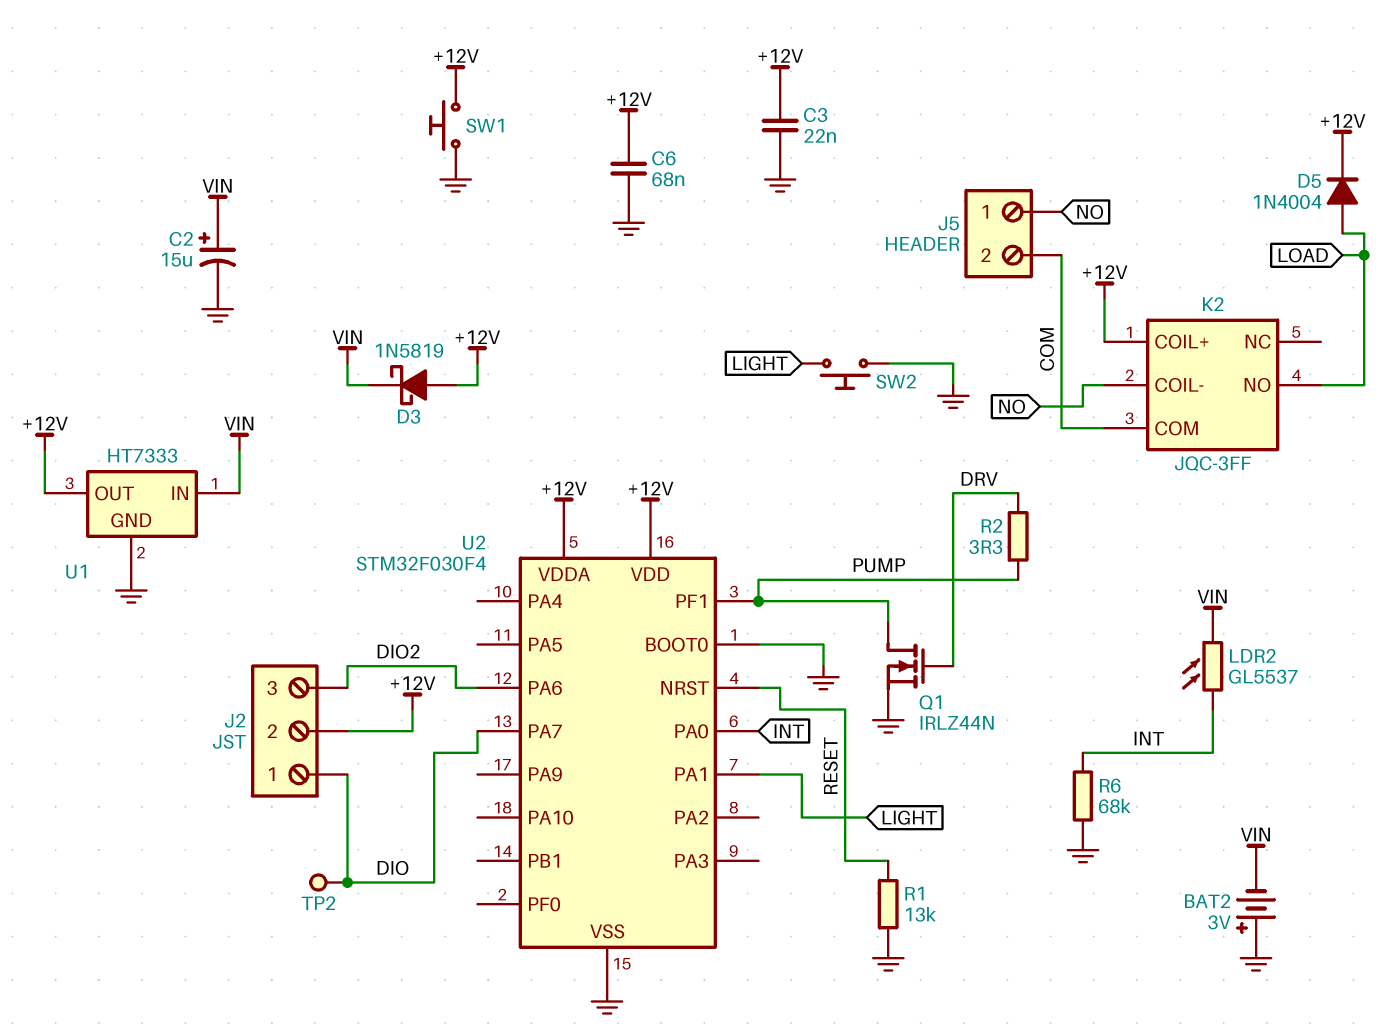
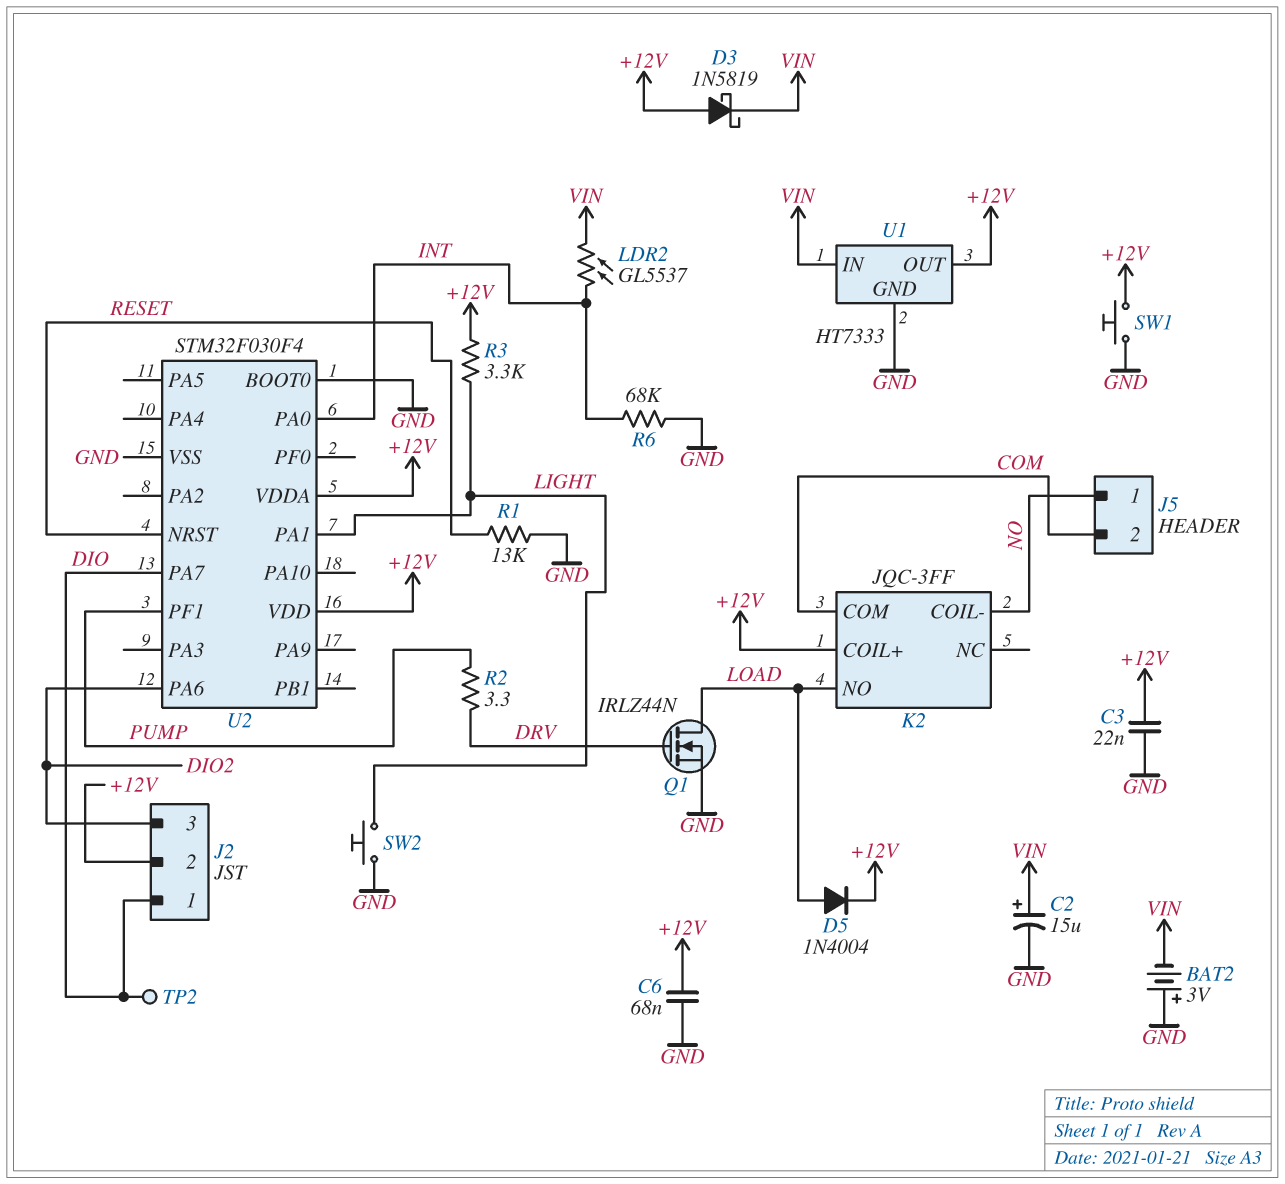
Q1: NMOS IRLZ44N (G DRV, D PUMP, S GND) -> NMOS IRLZ44N (G DRV, D LOAD, S GND)
R3: none -> 3.3k (+12V, LIGHT)

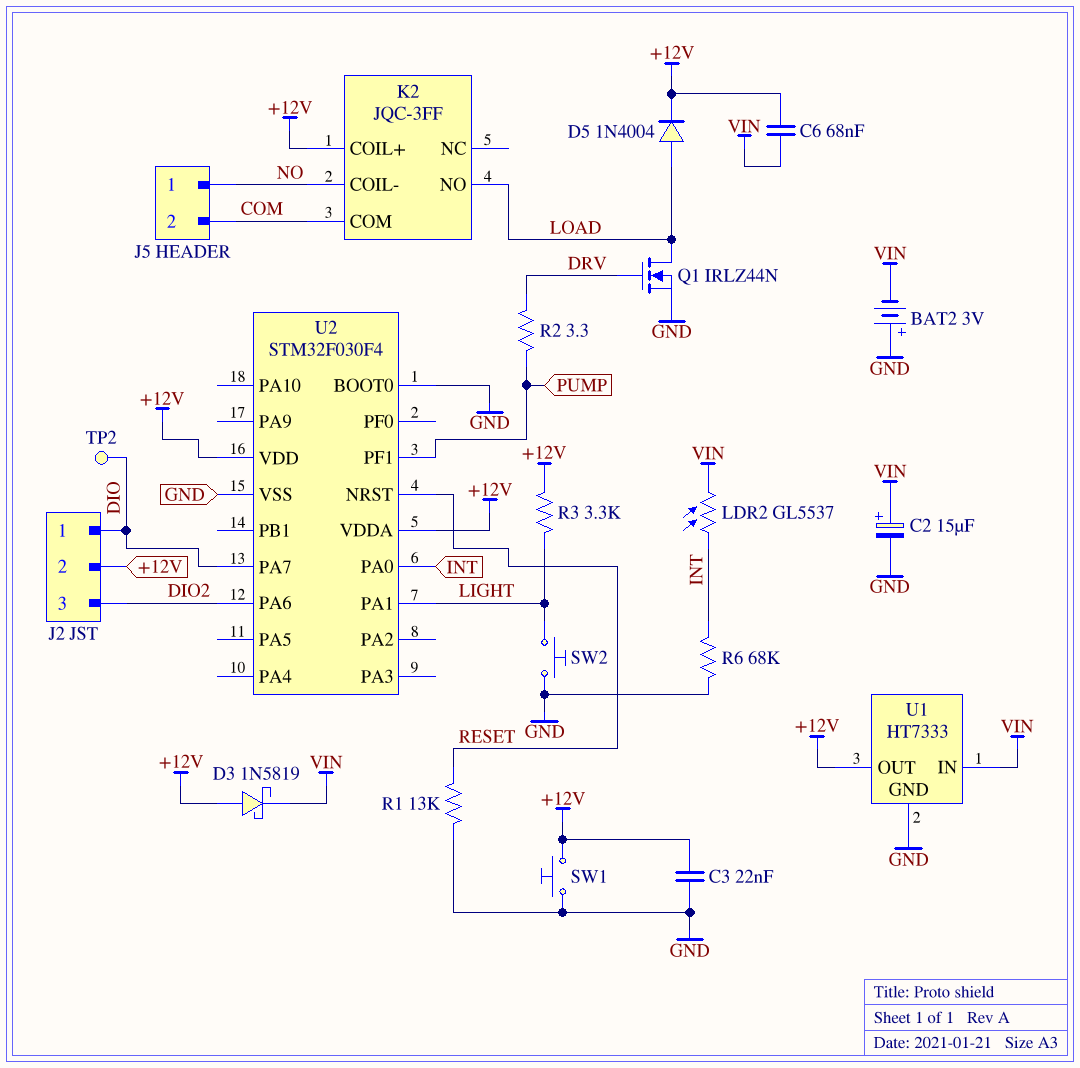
C6: 68nF (+12V, GND) -> 68nF (+12V, VIN)

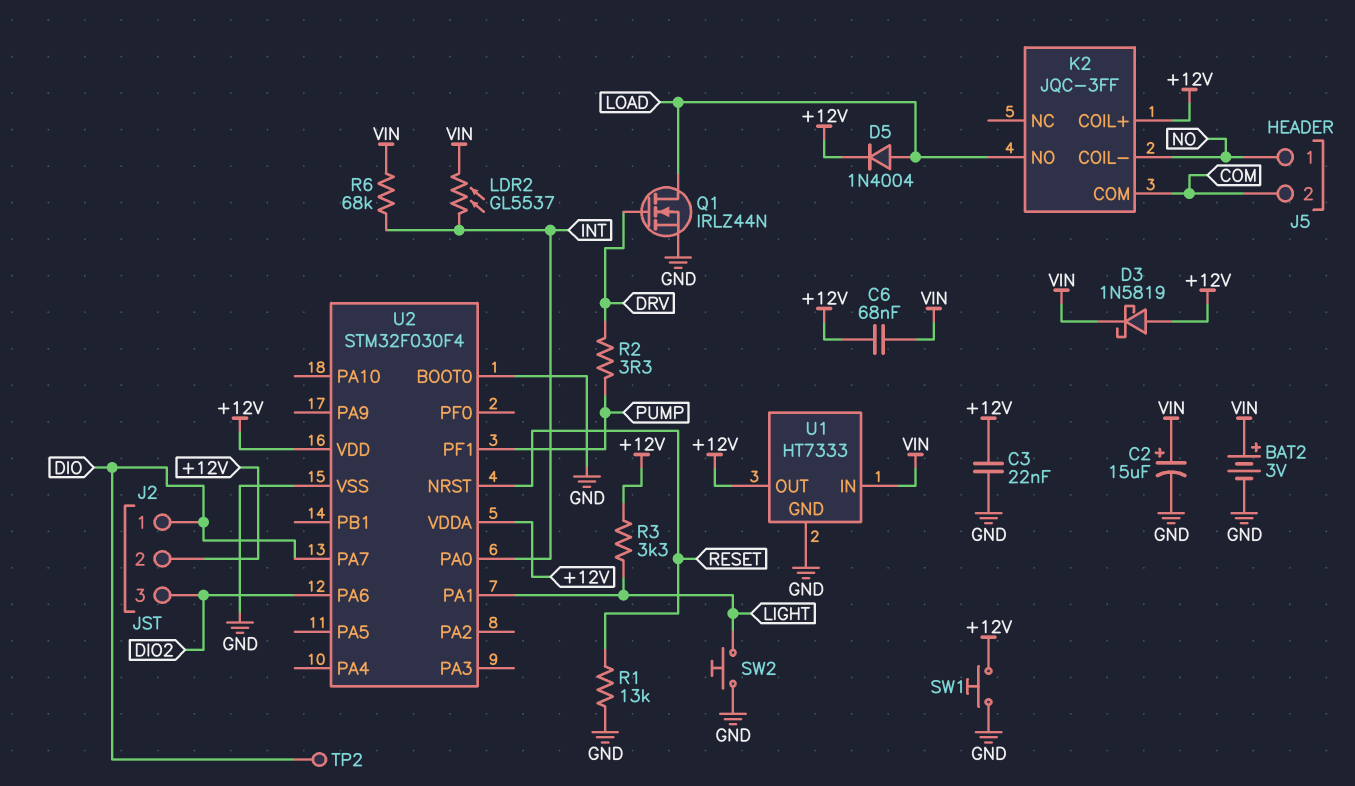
BAT2: 3V (plus GND, minus VIN) -> 3V (plus VIN, minus GND)
R6: 68k (GND, INT) -> 68k (INT, VIN)

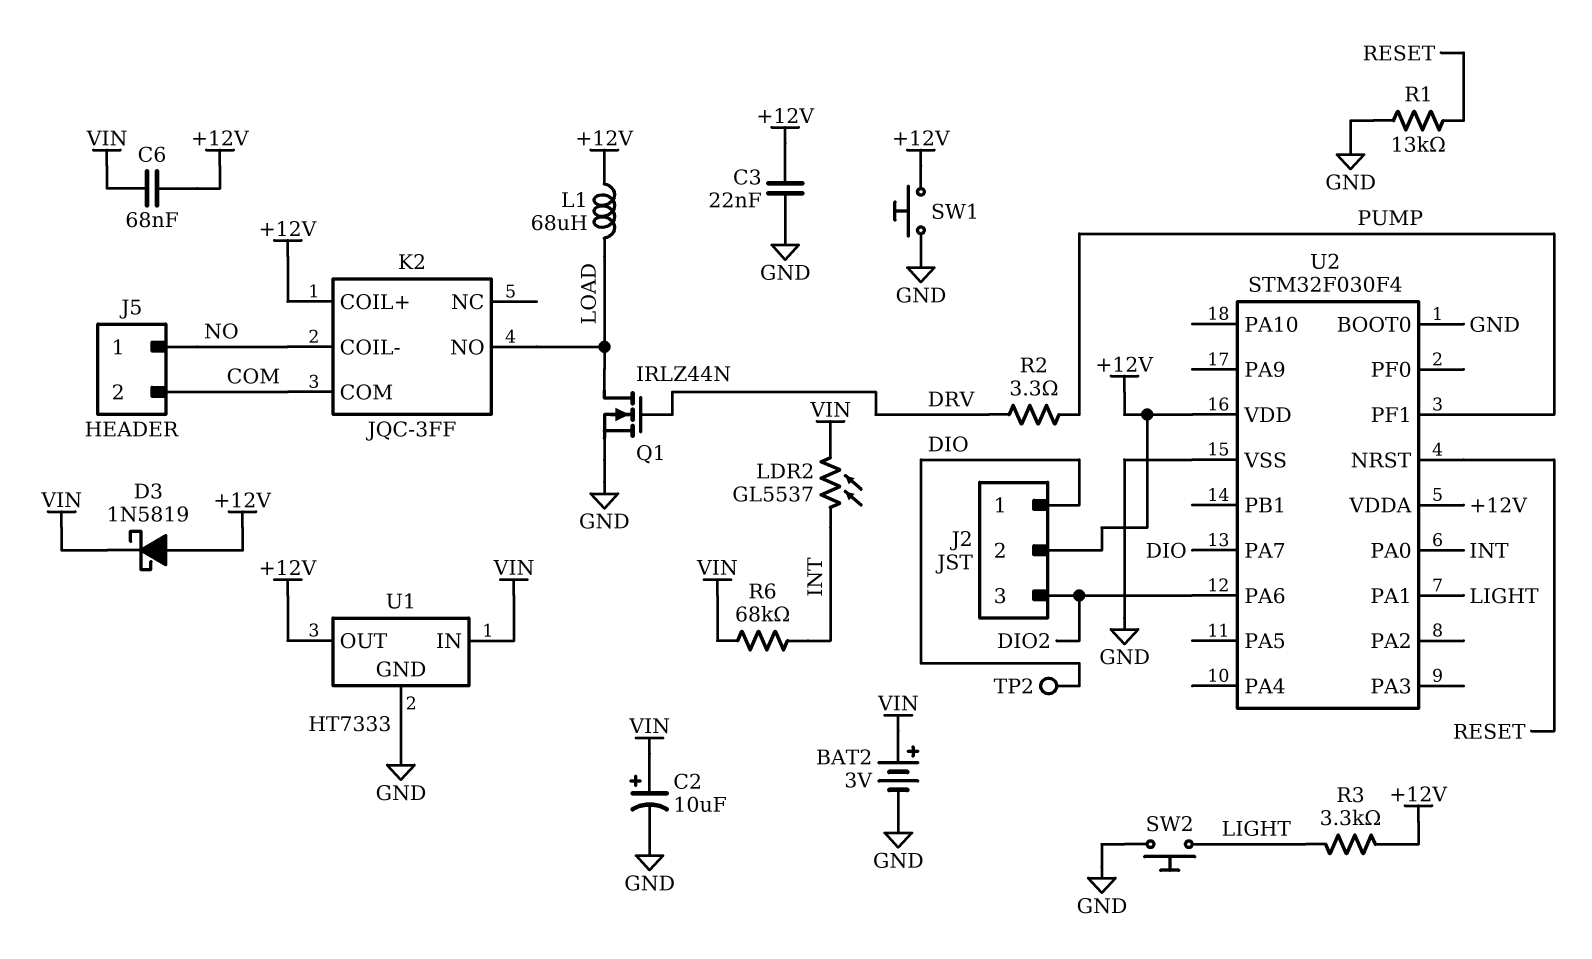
C2: 15uF (plus VIN, minus GND) -> 10uF (plus VIN, minus GND)
D5: diode 1N4004 (A LOAD, K +12V) -> none
L1: none -> 68uH (+12V, LOAD)

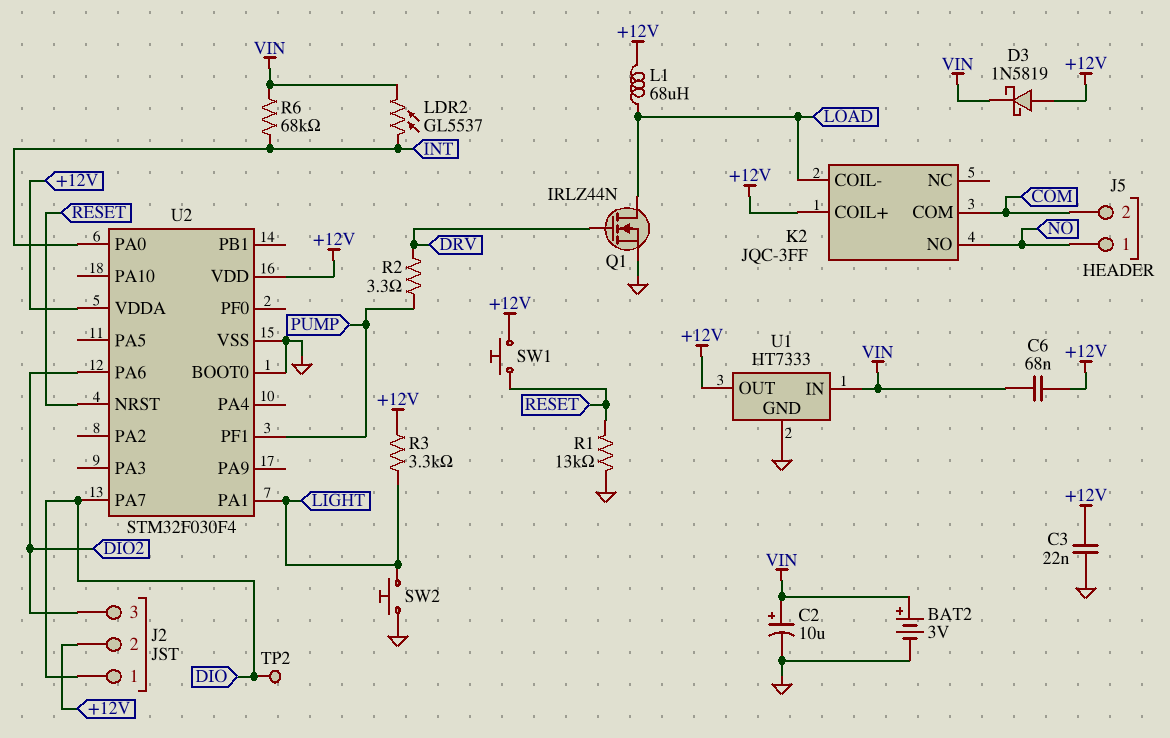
K2 pin COIL-: NO -> LOAD
K2 pin NO: LOAD -> NO
SW1: button (+12V, GND) -> button (+12V, RESET)

